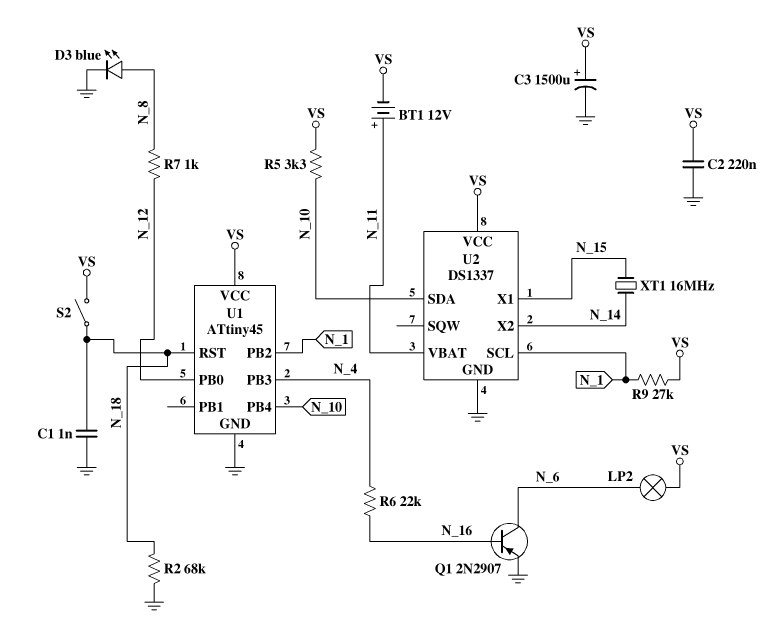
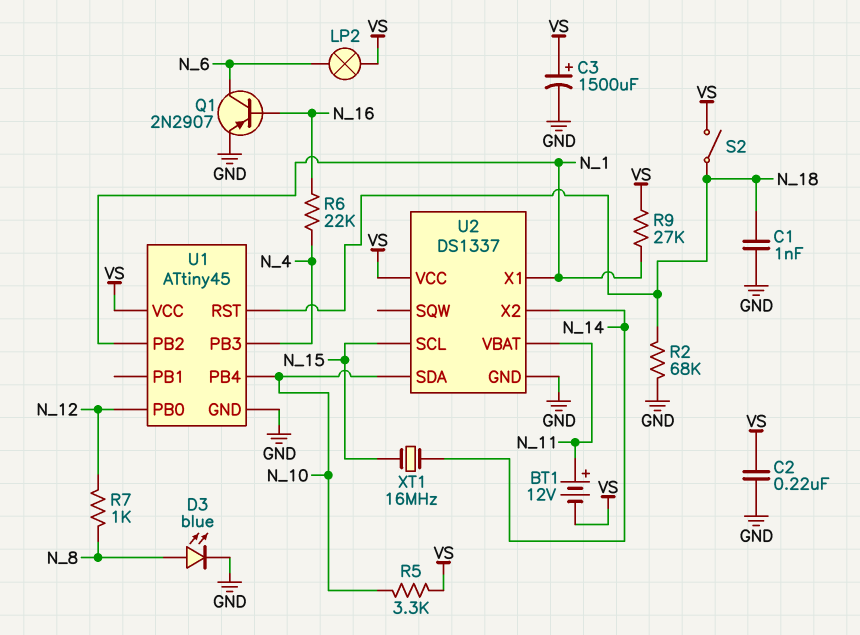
U2 pin SCL: N_1 -> N_15
U2 pin X1: N_15 -> N_1

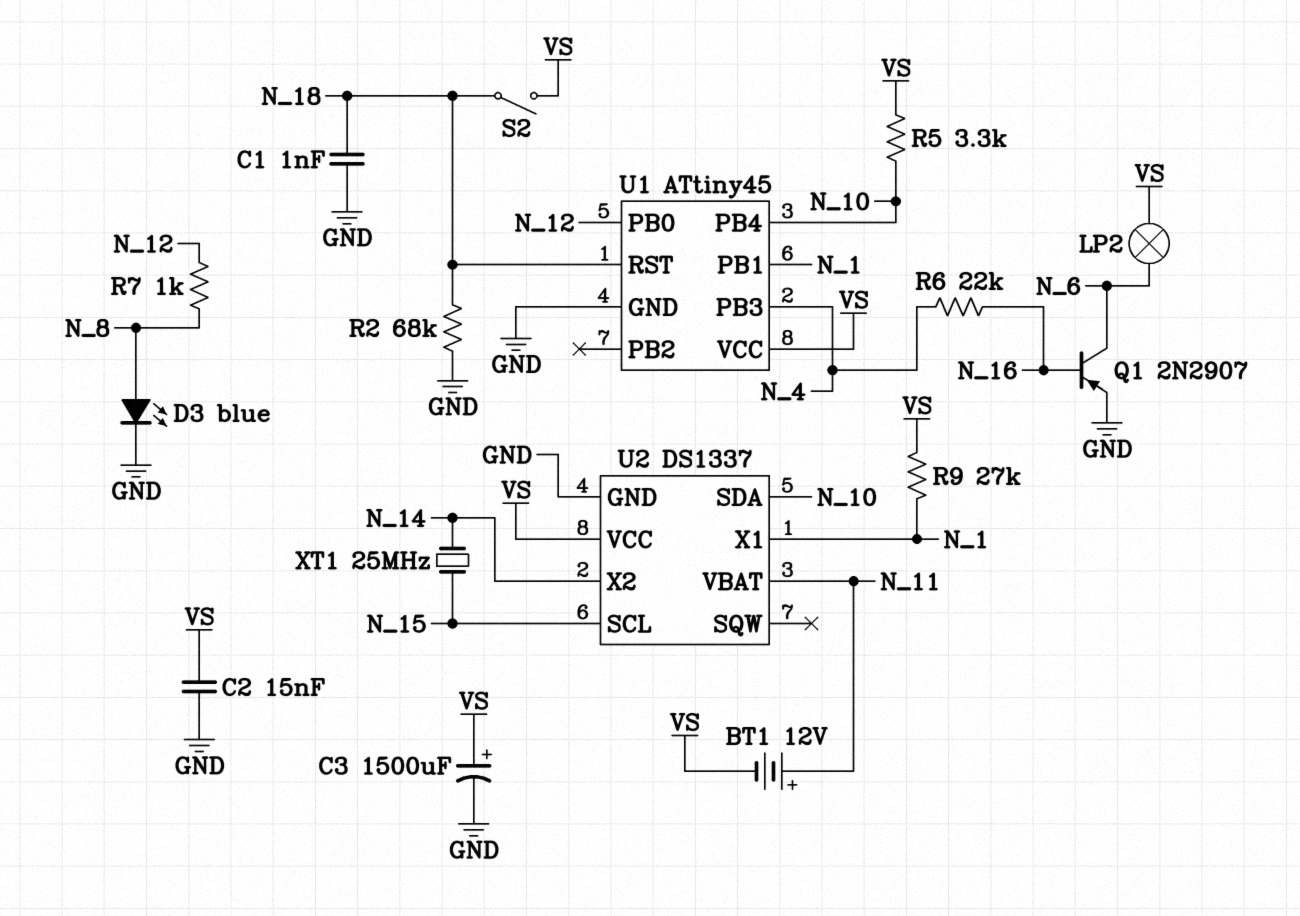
C2: 220nF (GND, VS) -> 15nF (GND, VS)
U1 pin PB1: none -> N_1
U1 pin PB2: N_1 -> none
XT1: 16MHz (N_14, N_15) -> 25MHz (N_14, N_15)

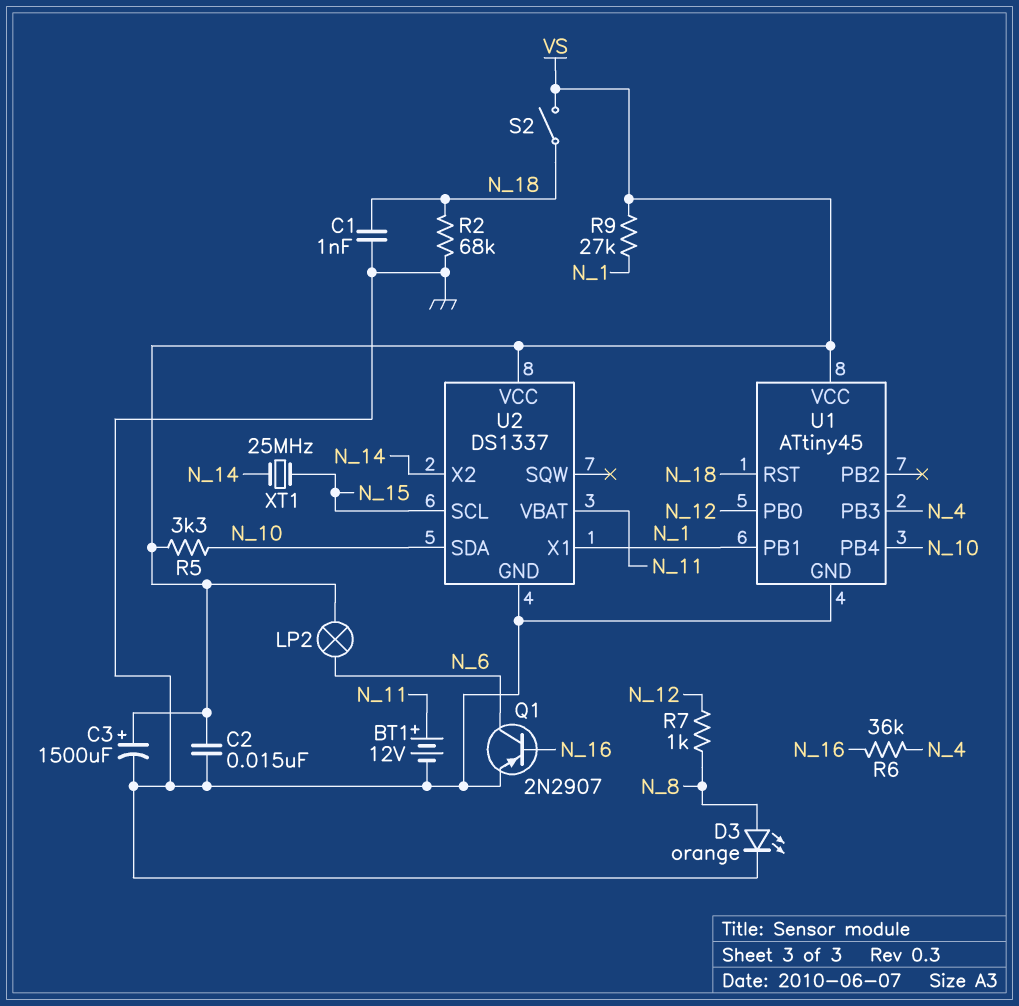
BT1: 12V (plus N_11, minus VS) -> 12V (plus N_11, minus GND)
D3: LED blue (A N_8, K GND) -> LED orange (A N_8, K GND)
R6: 22k (N_4, N_16) -> 36k (N_4, N_16)

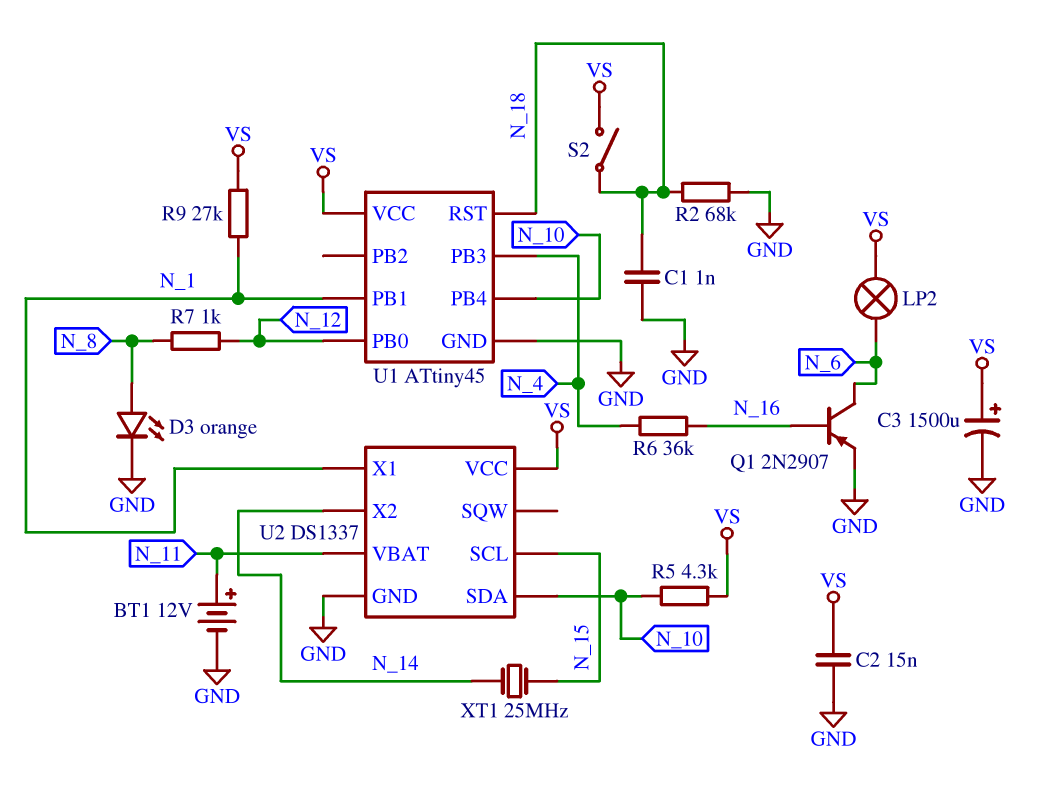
R5: 3.3k (N_10, VS) -> 4.3k (N_10, VS)

